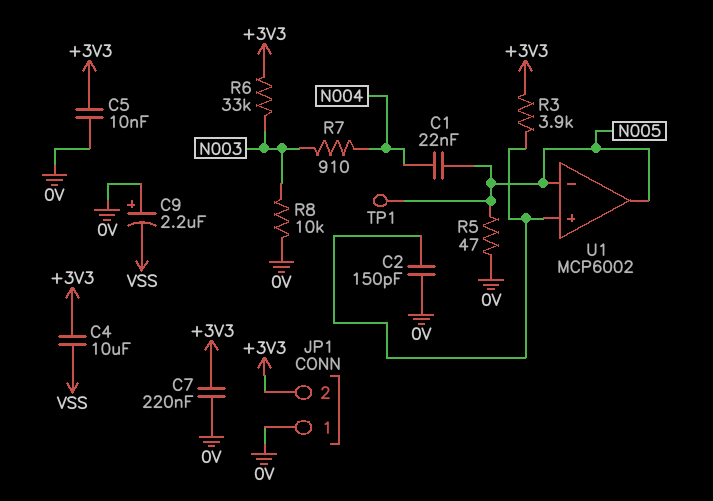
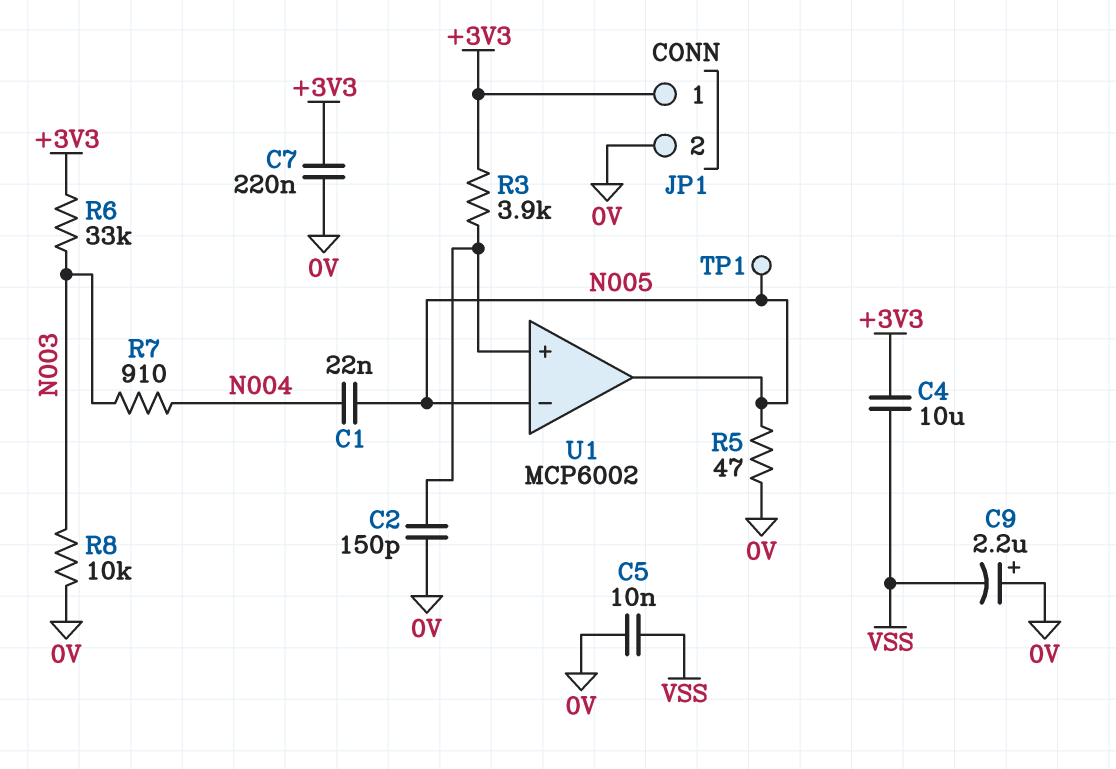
C5: 10nF (+3V3, 0V) -> 10nF (0V, VSS)
JP1 pin 1: 0V -> +3V3
JP1 pin 2: +3V3 -> 0V

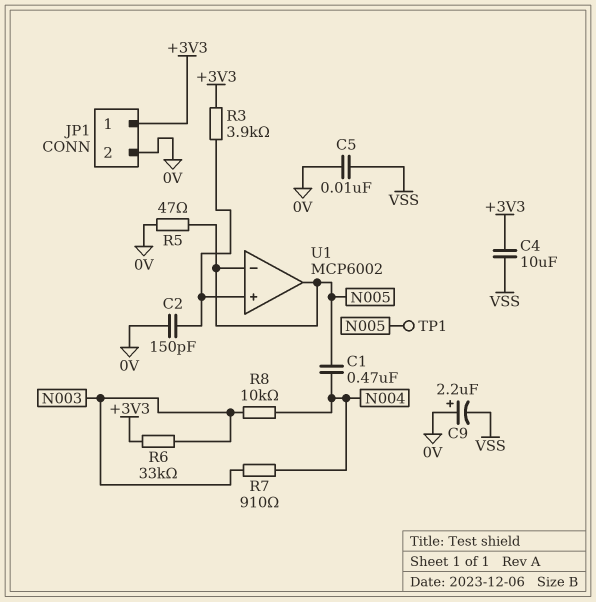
C1: 22nF (N004, N005) -> 470nF (N004, N005)
C7: 220nF (+3V3, 0V) -> none
R8: 10k (0V, N003) -> 10k (N003, N004)

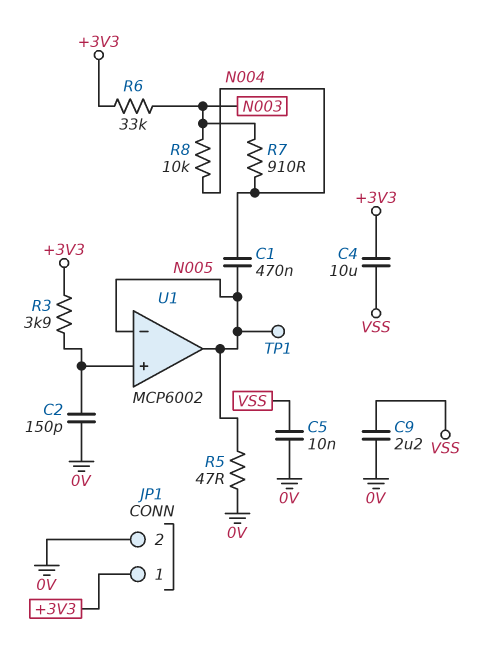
C9: 2.2uF (plus 0V, minus VSS) -> 2.2uF (0V, VSS)

